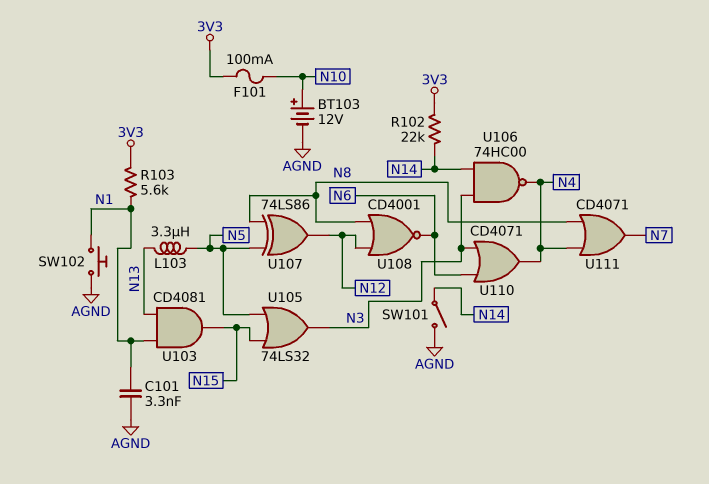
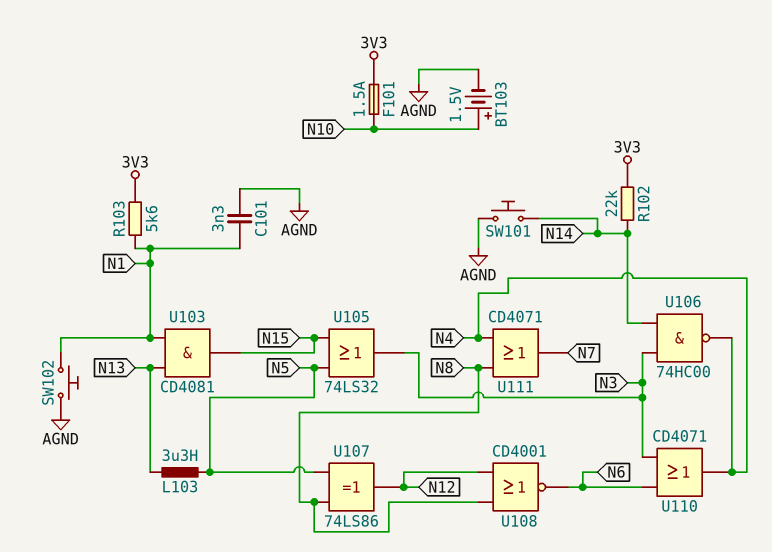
BT103: 12V (plus N10, minus AGND) -> 1.5V (plus N10, minus AGND)
F101: 100mA (3V3, N10) -> 1.5A (3V3, N10)
SW101: switch (AGND, N14) -> button (AGND, N14)

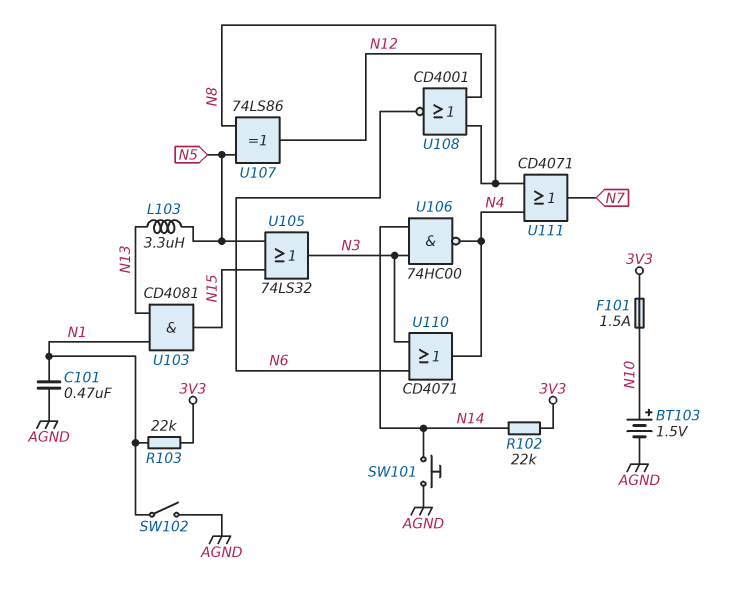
C101: 3.3nF (AGND, N1) -> 470nF (AGND, N1)
R103: 5.6k (3V3, N1) -> 22k (3V3, N1)
SW102: button (AGND, N1) -> switch (AGND, N1)

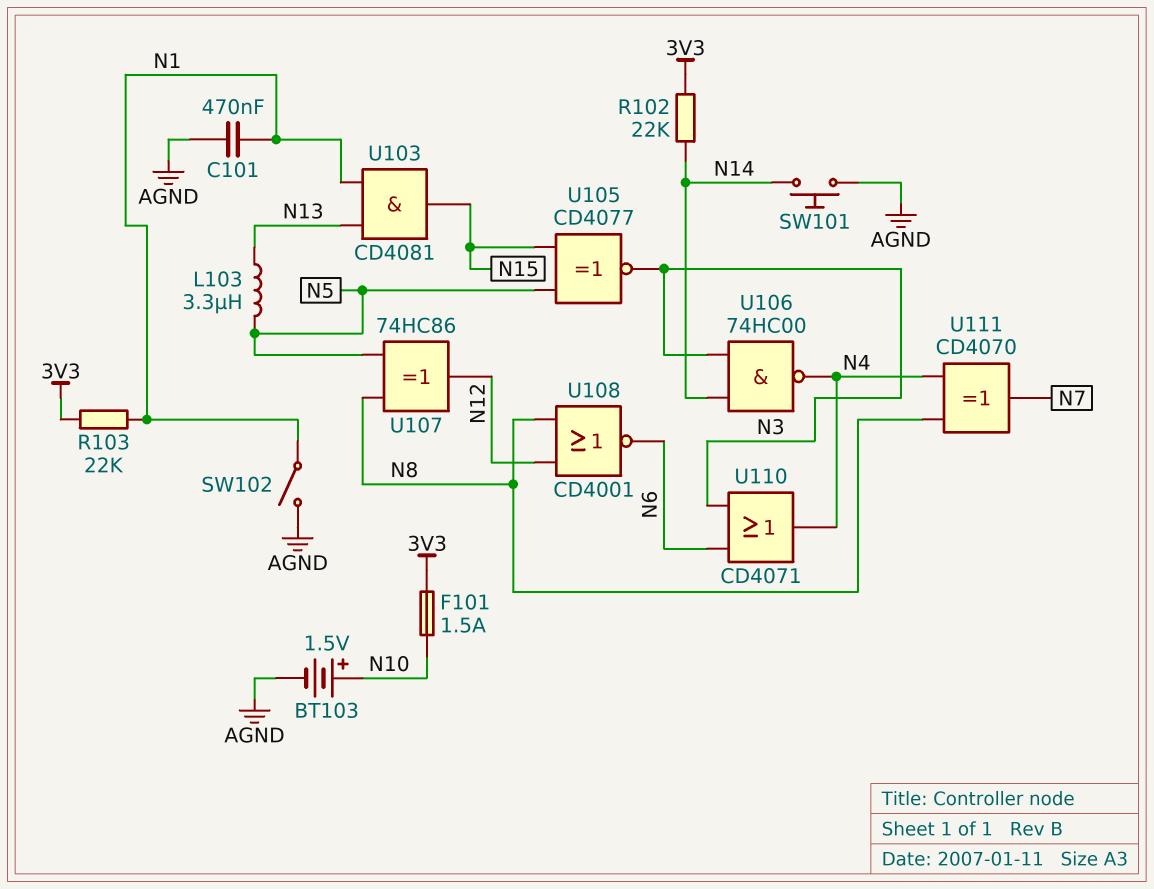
U105: OR 74LS32 (in N5, in N15, out N3) -> XNOR CD4077 (in N5, in N15, out N3)
U107: XOR 74LS86 (in N5, in N8, out N12) -> XOR 74HC86 (in N5, in N8, out N12)
U111: OR CD4071 (in N4, in N8, out N7) -> XOR CD4070 (in N4, in N8, out N7)

